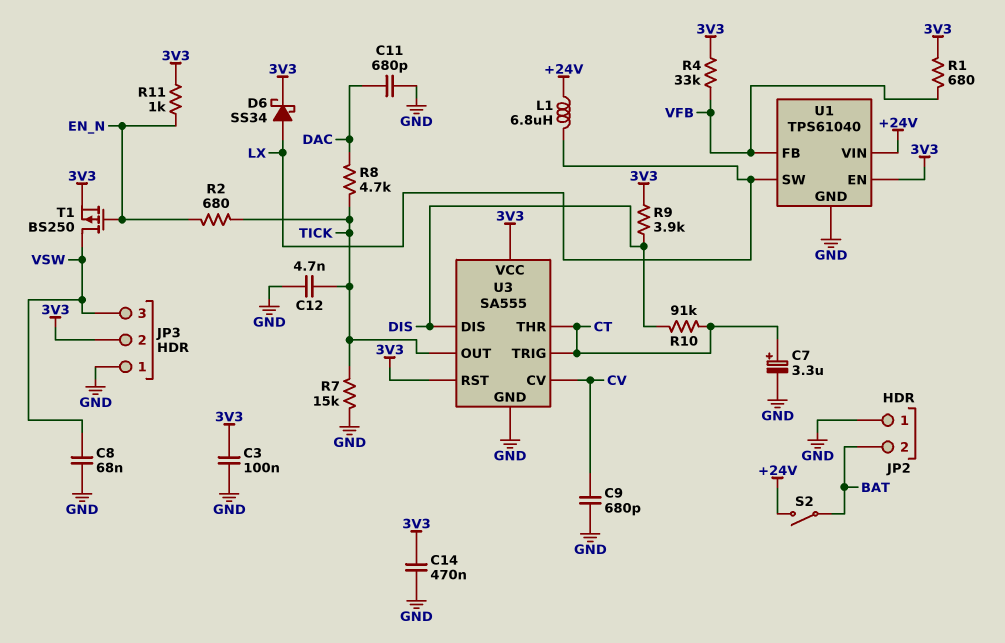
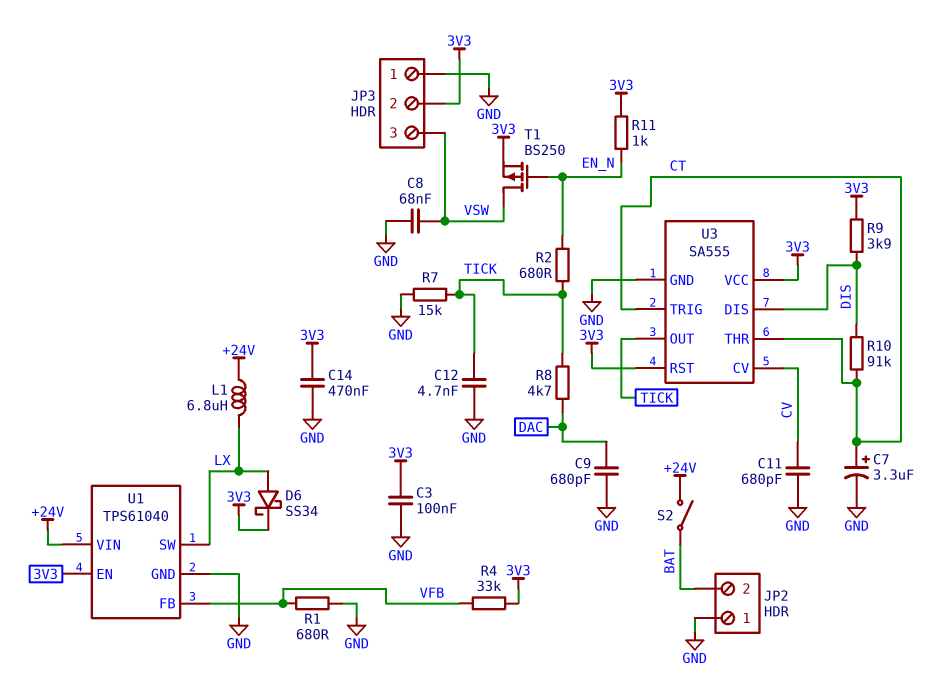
C9: 680pF (CV, GND) -> 680pF (DAC, GND)
C11: 680pF (DAC, GND) -> 680pF (CV, GND)
R1: 680 (3V3, VFB) -> 680 (GND, VFB)

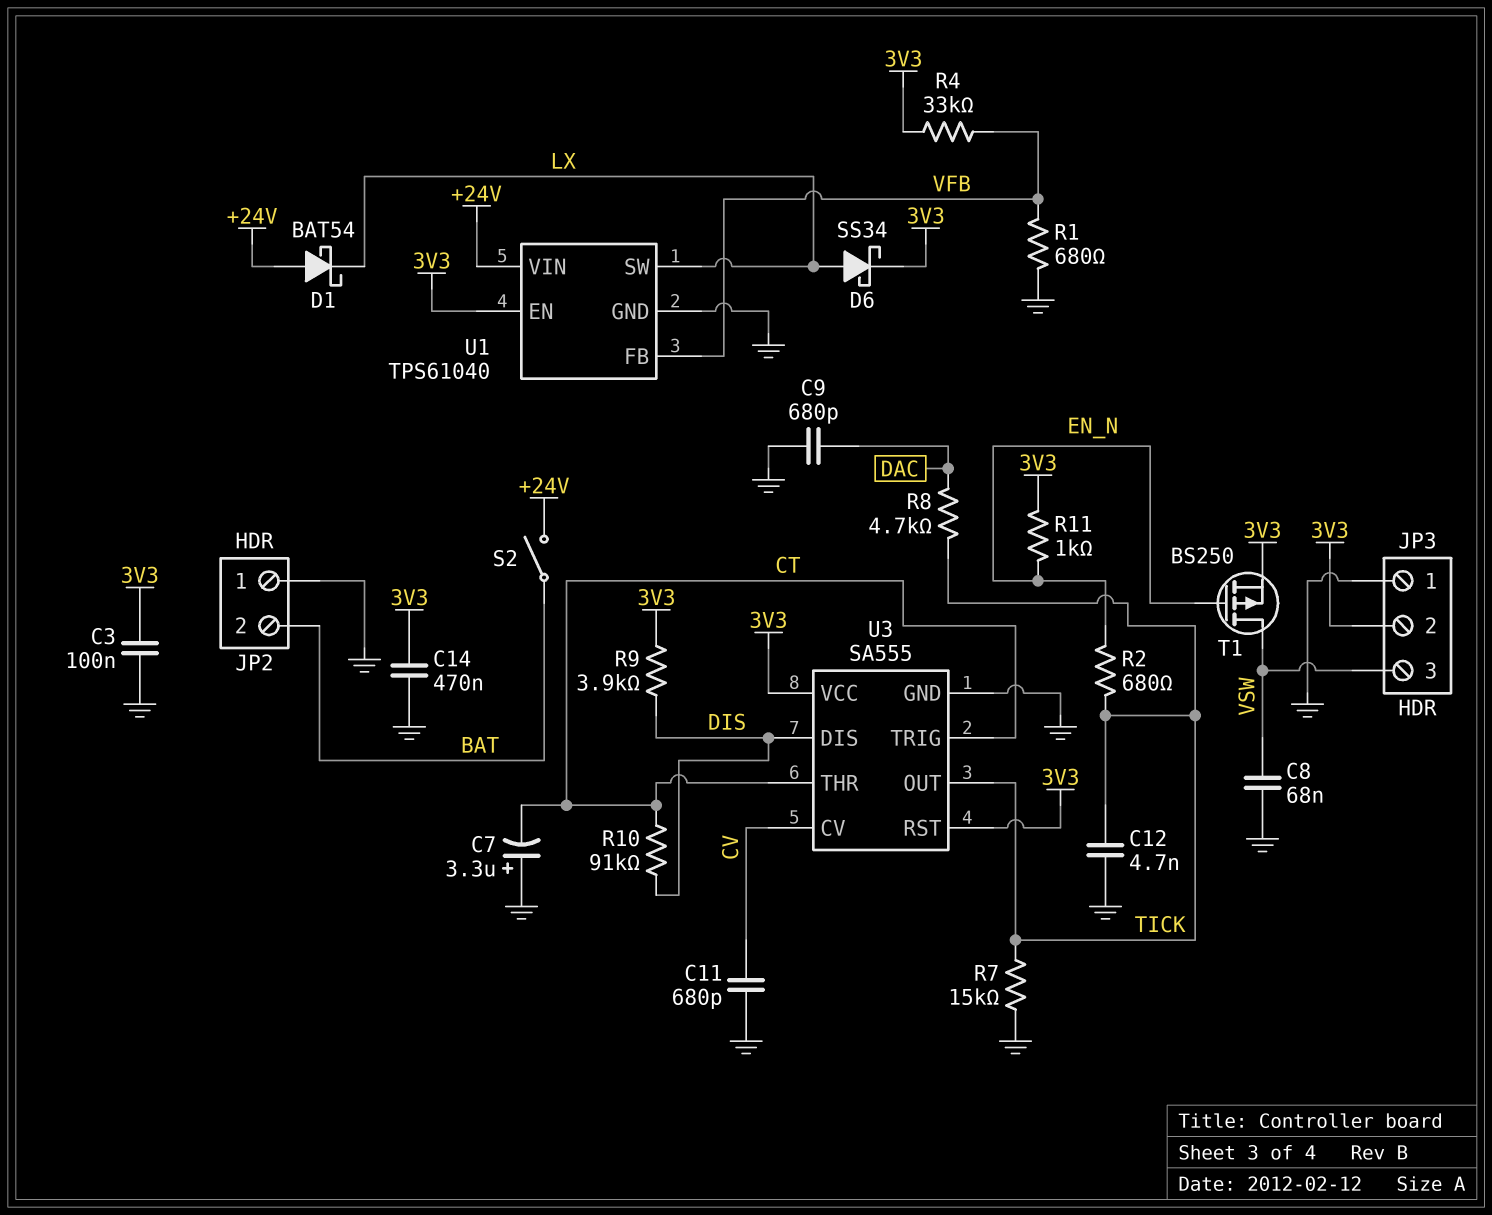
C7: 3.3uF (plus CT, minus GND) -> 3.3uF (plus GND, minus CT)
D1: none -> schottky BAT54 (A +24V, K LX)
L1: 6.8uH (+24V, LX) -> none

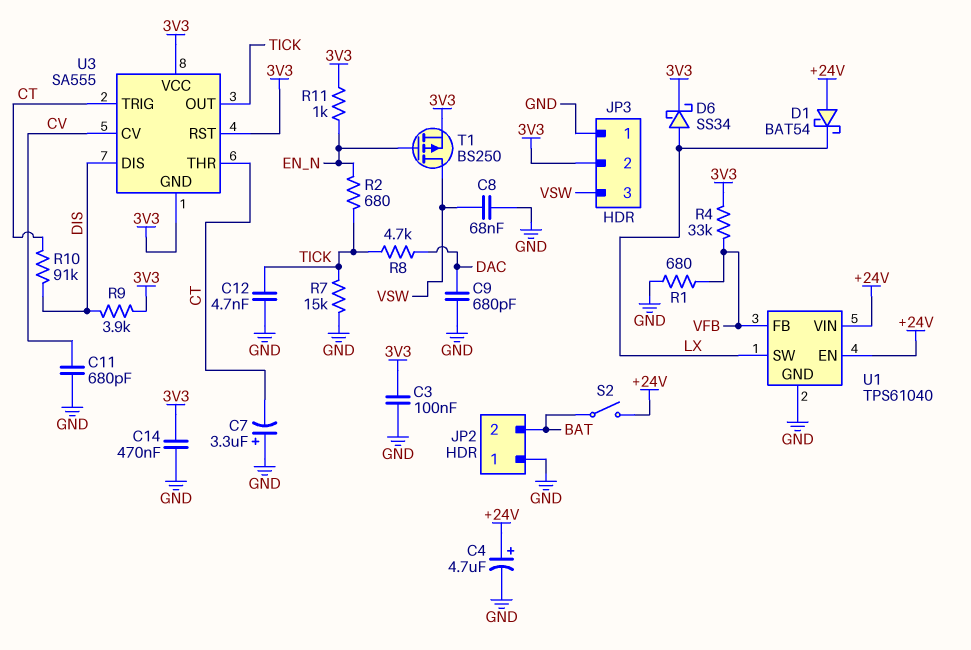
C4: none -> 4.7uF (plus +24V, minus GND)
U1 pin EN: 3V3 -> +24V
U3 pin GND: GND -> 3V3

